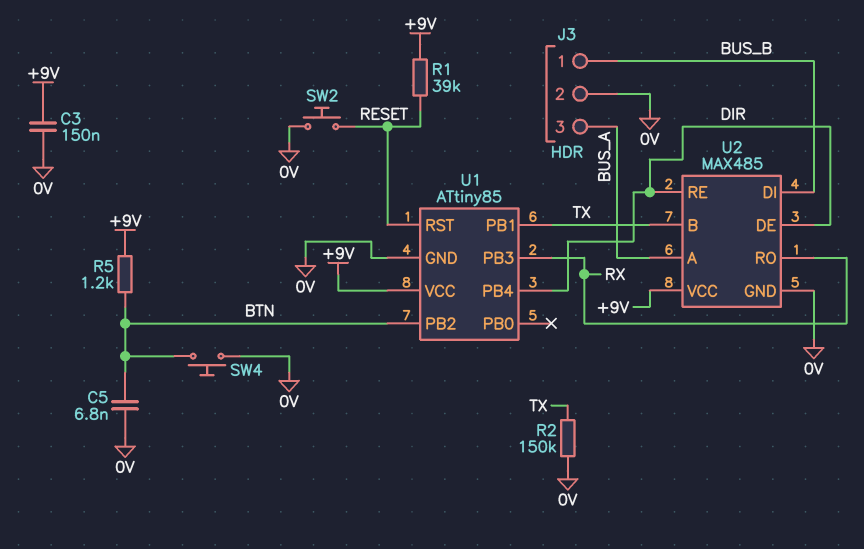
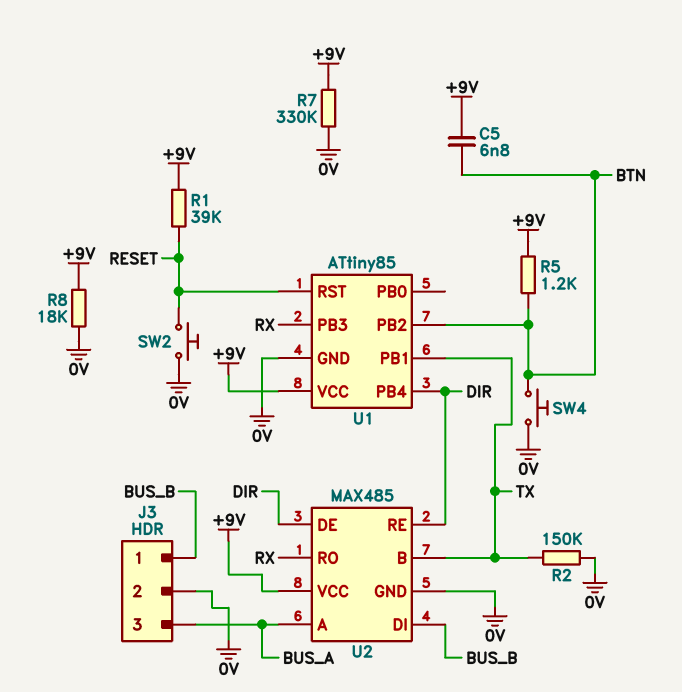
C3: 150nF (+9V, 0V) -> none
C5: 6.8nF (0V, BTN) -> 6.8nF (+9V, BTN)
R7: none -> 330k (+9V, 0V)
R8: none -> 18k (+9V, 0V)

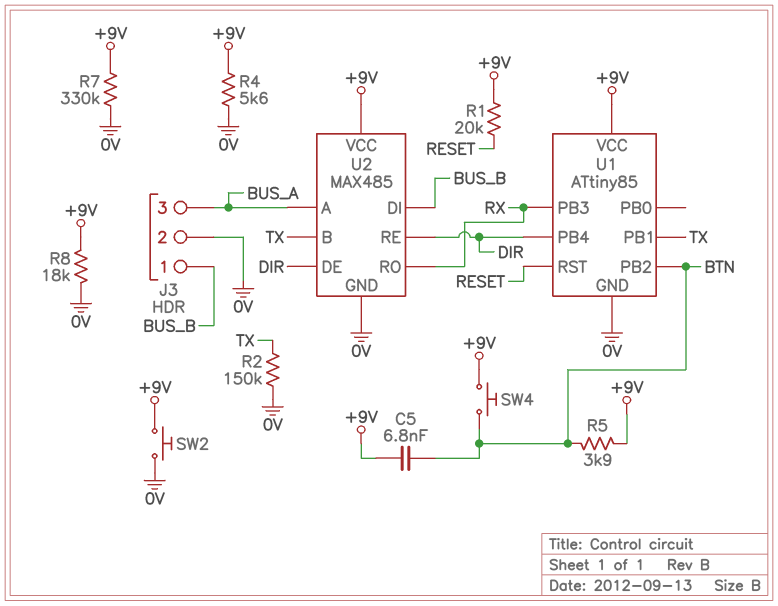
R1: 39k (+9V, RESET) -> 20k (+9V, RESET)
R4: none -> 5.6k (+9V, 0V)
R5: 1.2k (+9V, BTN) -> 3.9k (+9V, BTN)
SW2: button (0V, RESET) -> button (+9V, 0V)
SW4: button (0V, BTN) -> button (+9V, BTN)

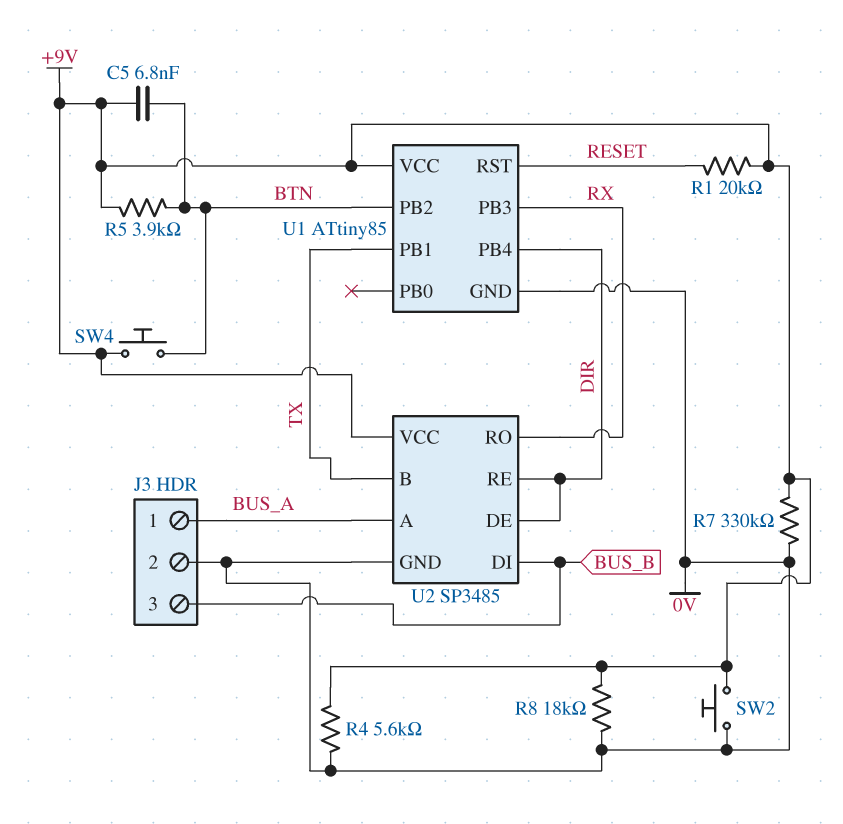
J3 pin 1: BUS_B -> BUS_A
J3 pin 3: BUS_A -> BUS_B
R2: 150k (0V, TX) -> none
U2: MAX485 -> SP3485

